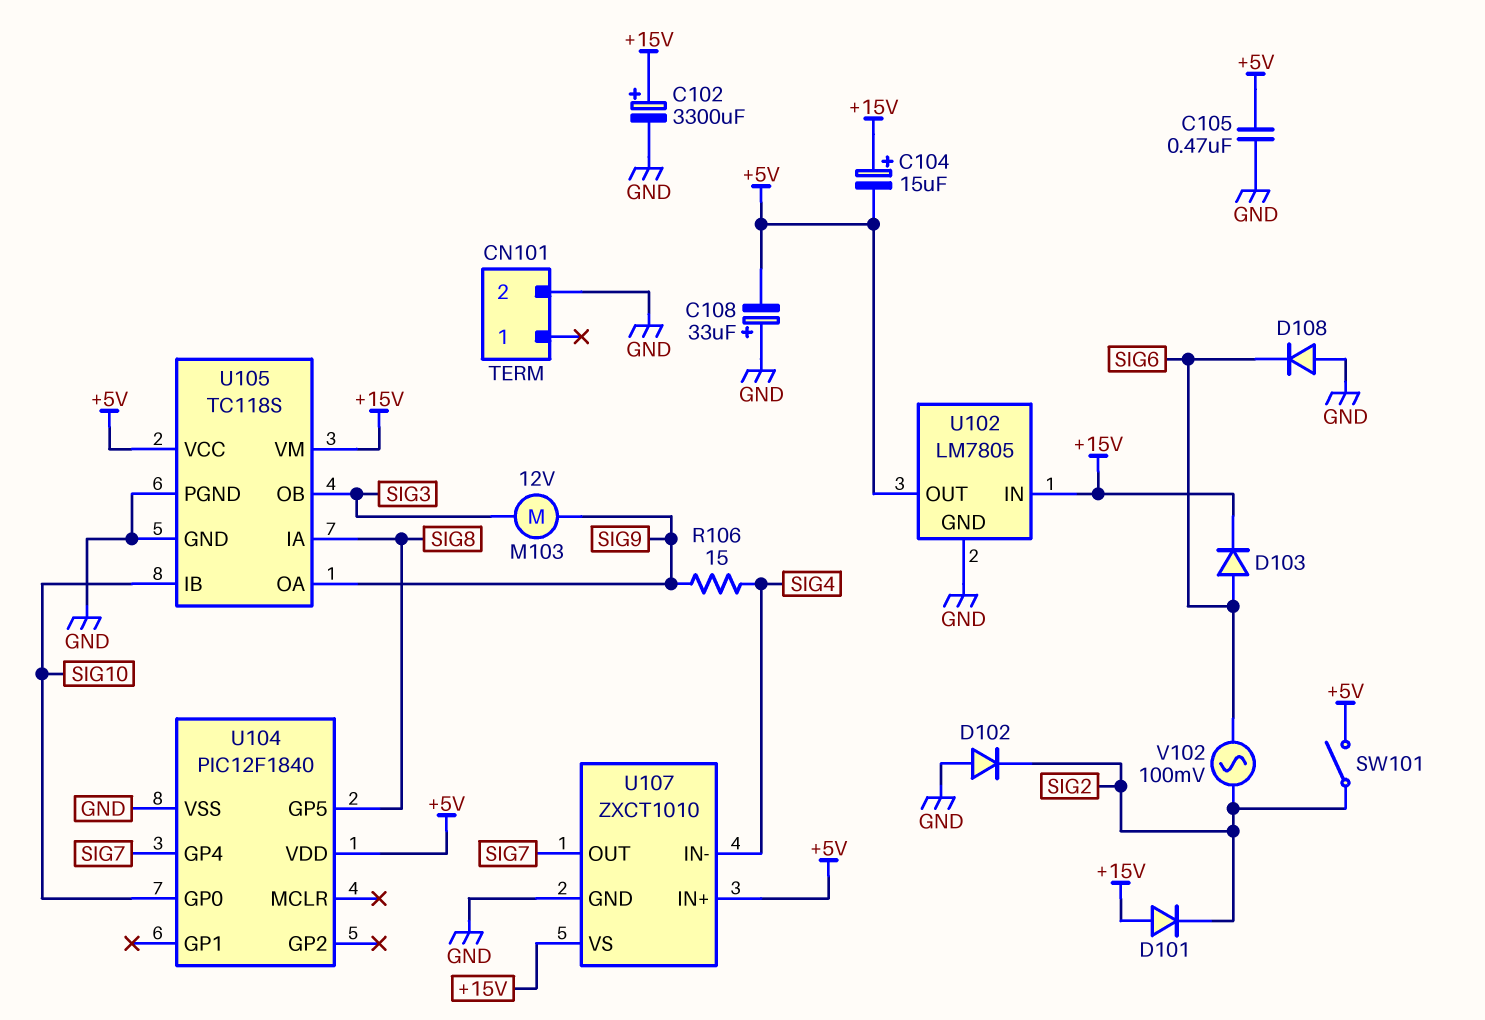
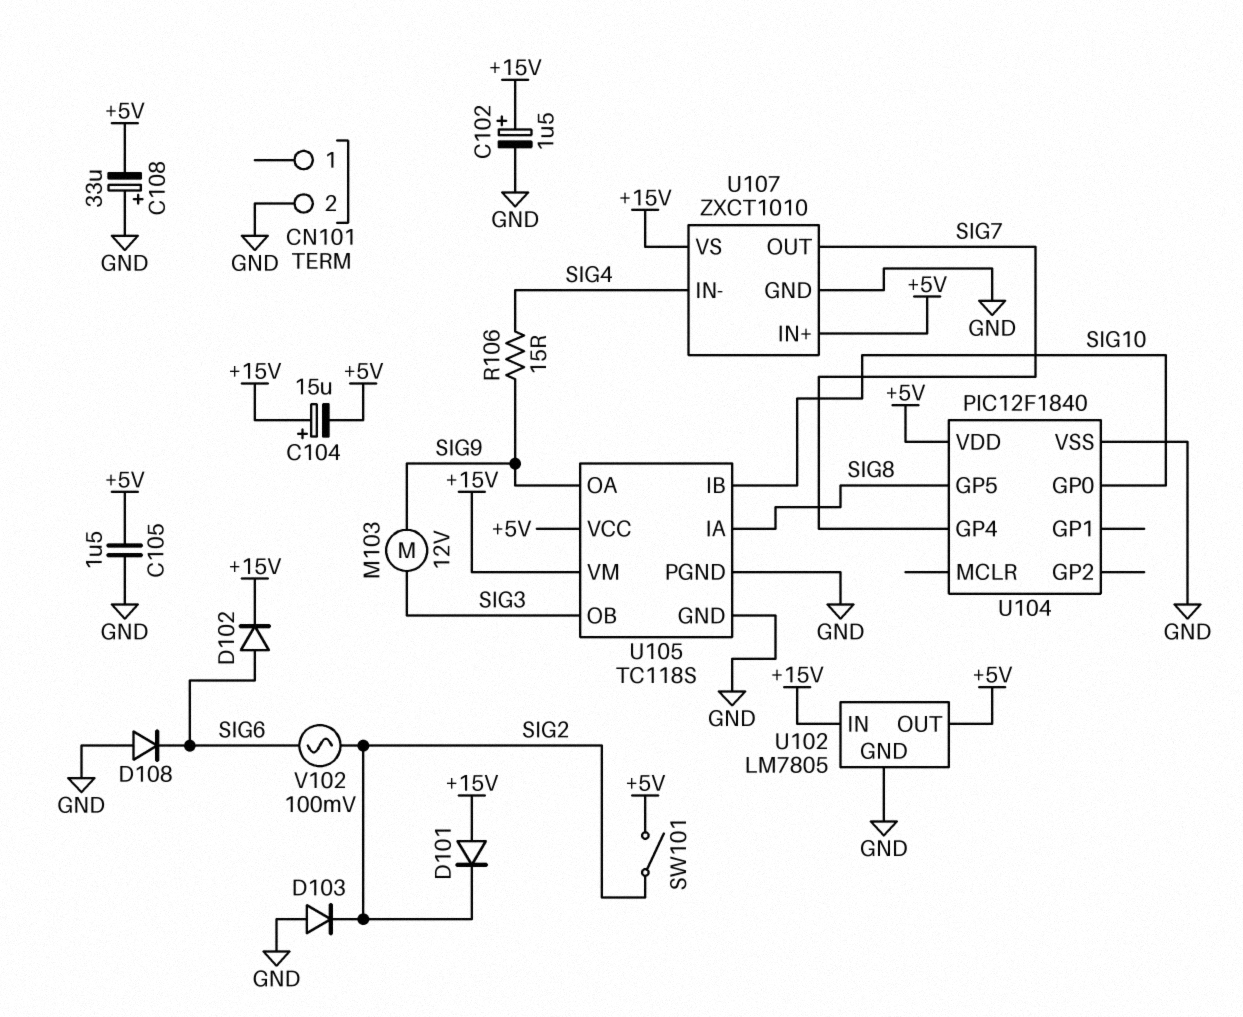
C102: 3300uF (plus +15V, minus GND) -> 1.5uF (plus +15V, minus GND)
C105: 470nF (+5V, GND) -> 1.5uF (+5V, GND)
D102: diode (A GND, K SIG2) -> diode (A SIG6, K +15V)
D103: diode (A SIG6, K +15V) -> diode (A GND, K SIG2)

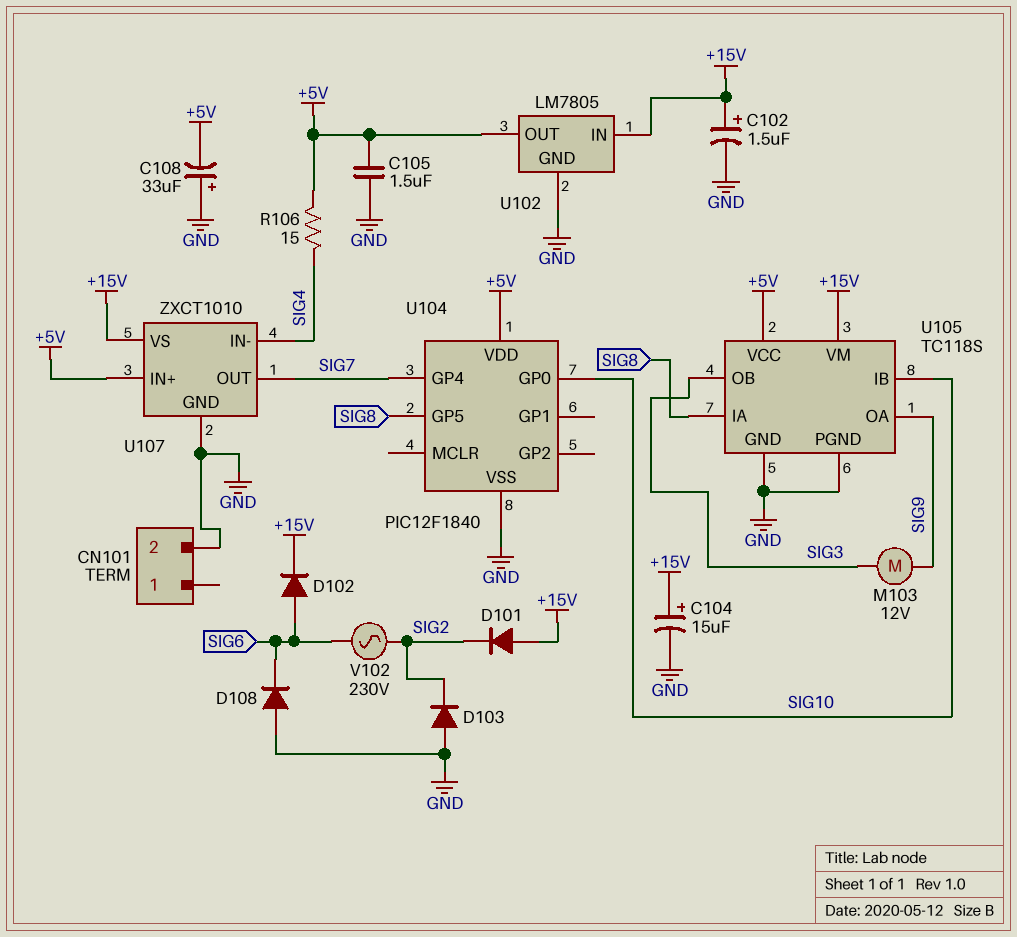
C104: 15uF (plus +15V, minus +5V) -> 15uF (plus +15V, minus GND)
R106: 15 (SIG4, SIG9) -> 15 (+5V, SIG4)
SW101: switch (+5V, SIG2) -> none
V102: AC 100mV (SIG2, SIG6) -> AC 230V (SIG2, SIG6)

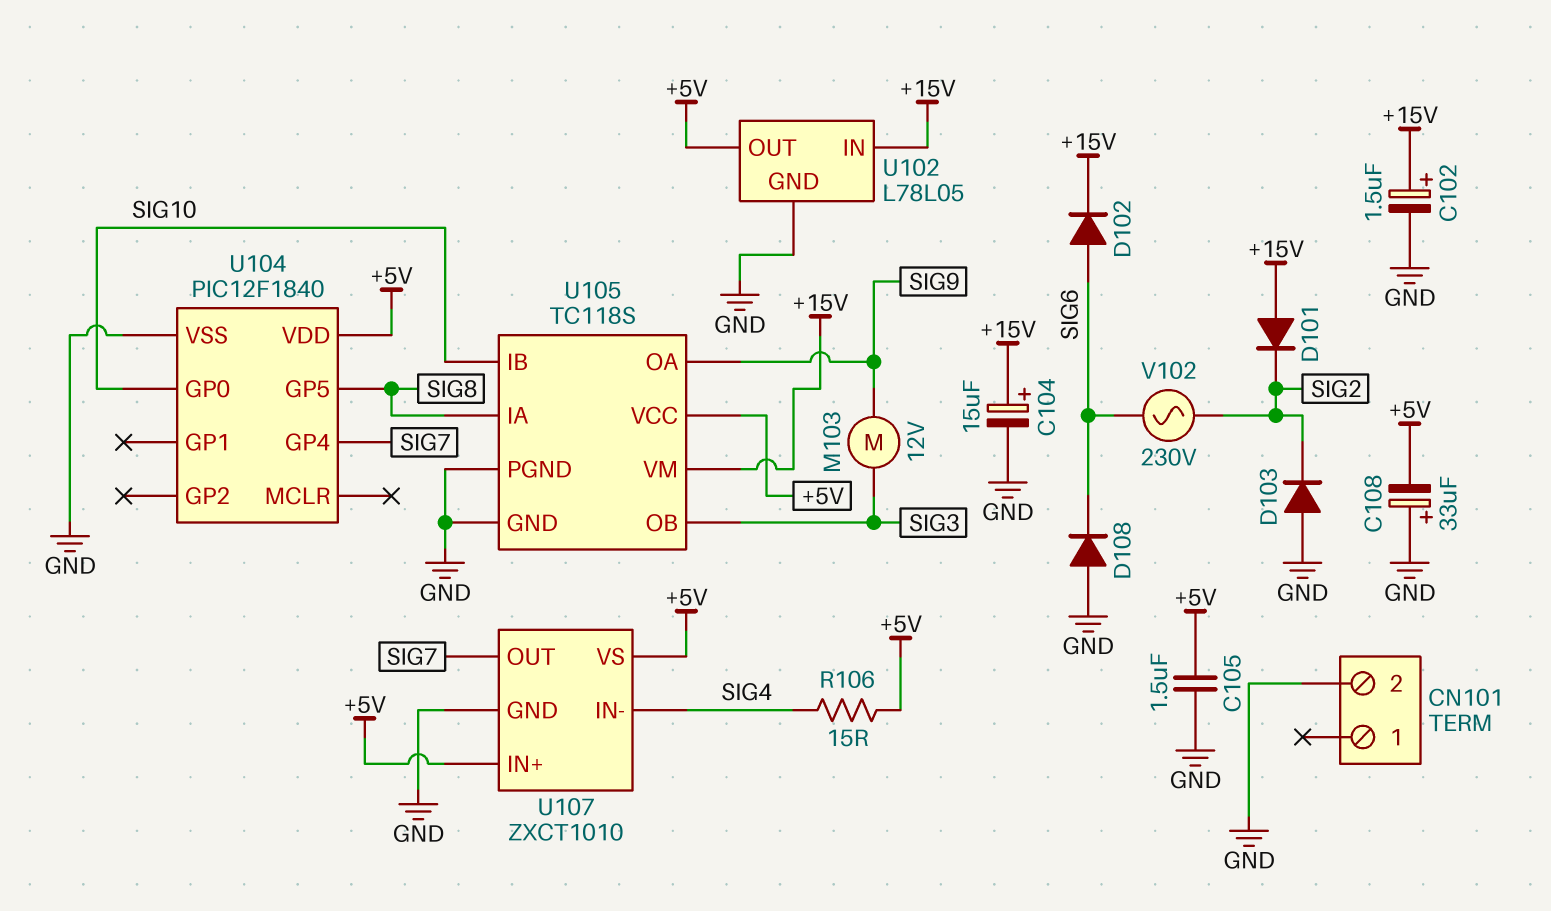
U102: LM7805 -> L78L05
U107 pin VS: +15V -> +5V

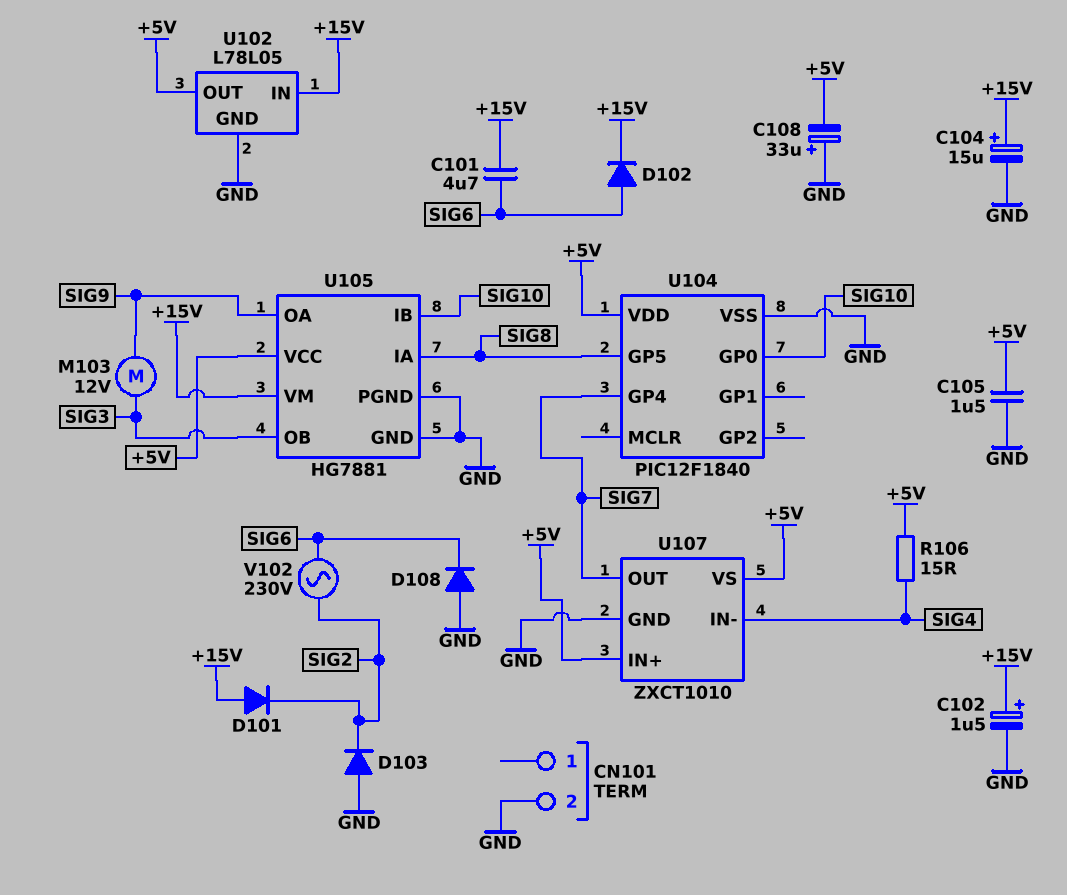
C101: none -> 4.7uF (+15V, SIG6)
U105: TC118S -> HG7881

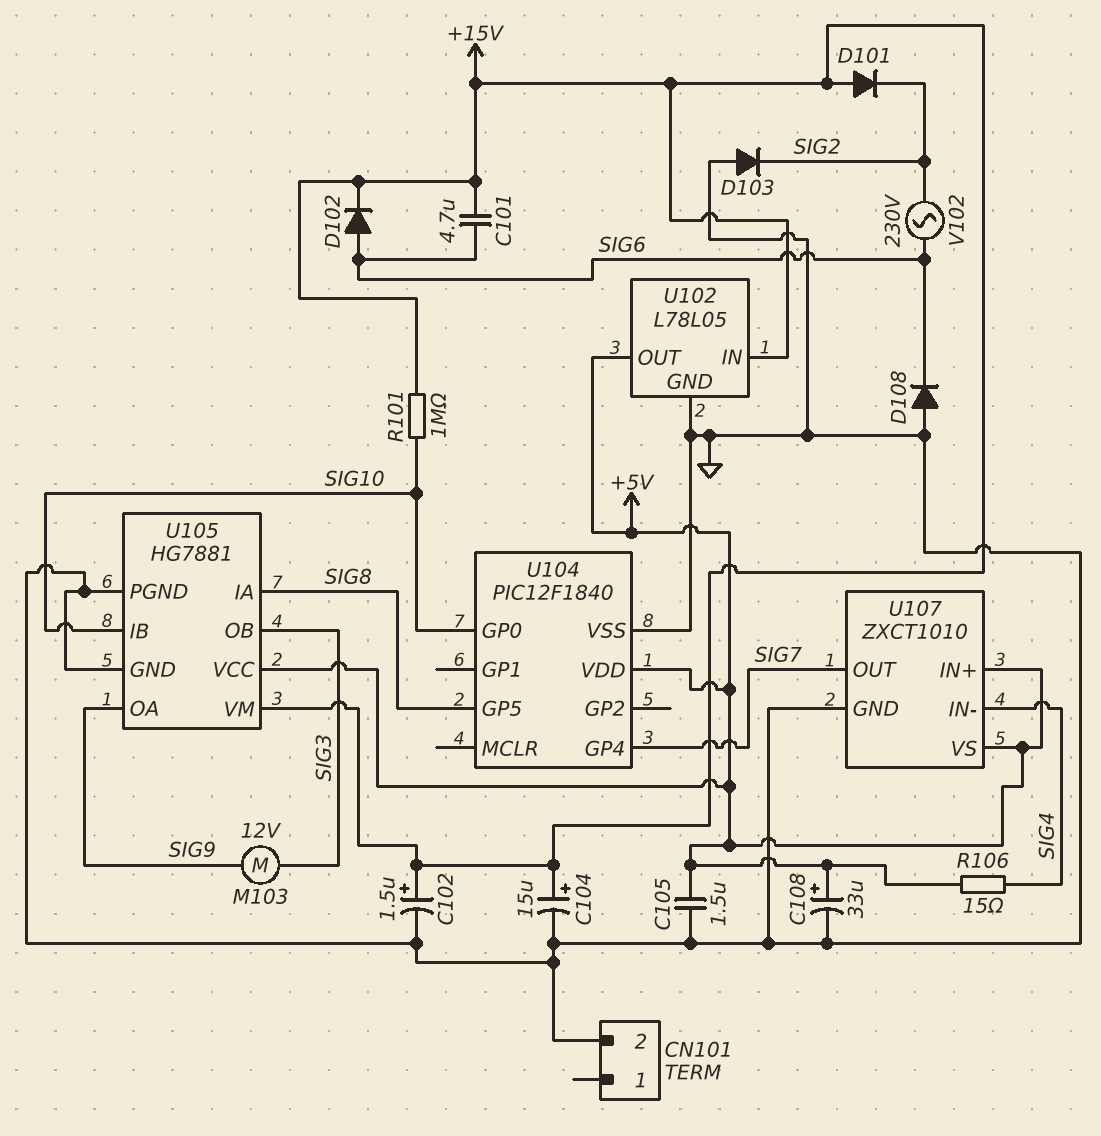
C108: 33uF (plus GND, minus +5V) -> 33uF (plus +5V, minus GND)
R101: none -> 1M (+15V, SIG10)

